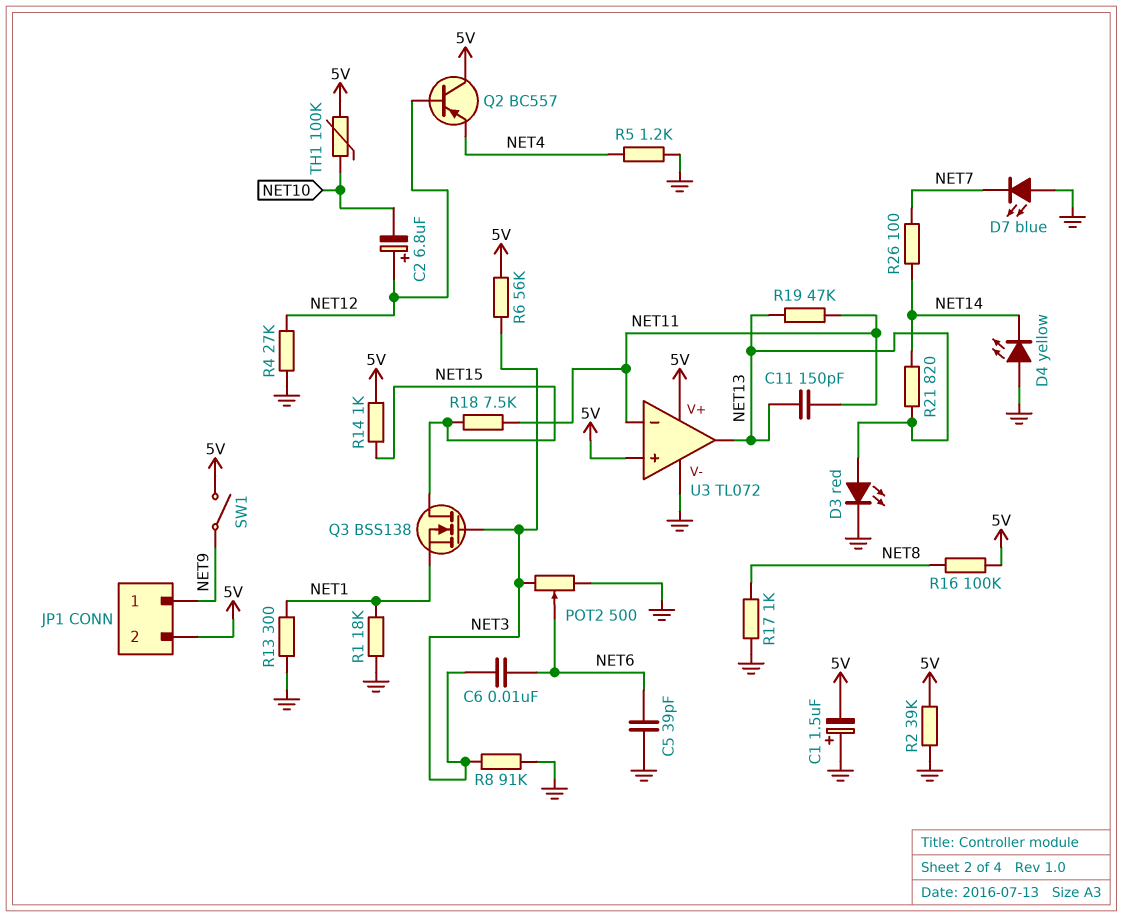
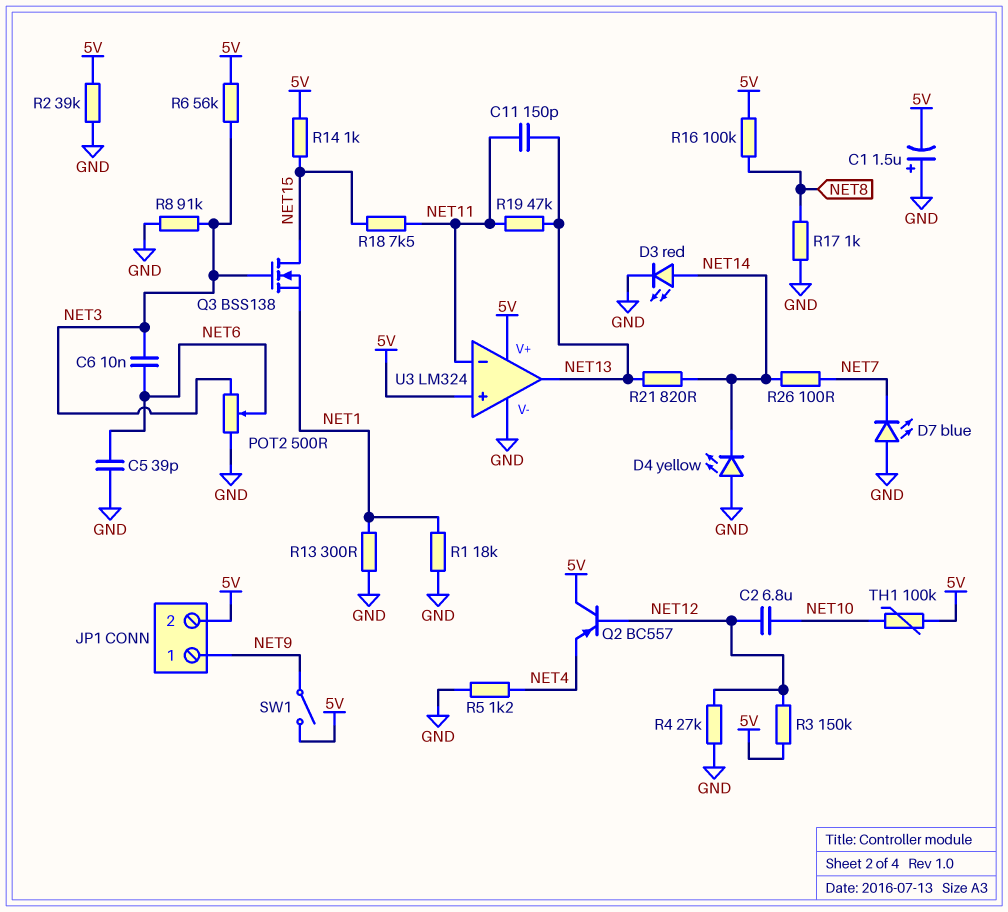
C2: 6.8uF (plus NET12, minus NET10) -> 6.8uF (NET10, NET12)
D3: LED red (A NET13, K GND) -> LED red (A NET14, K GND)
R3: none -> 150k (5V, NET12)
U3: TL072 -> LM324

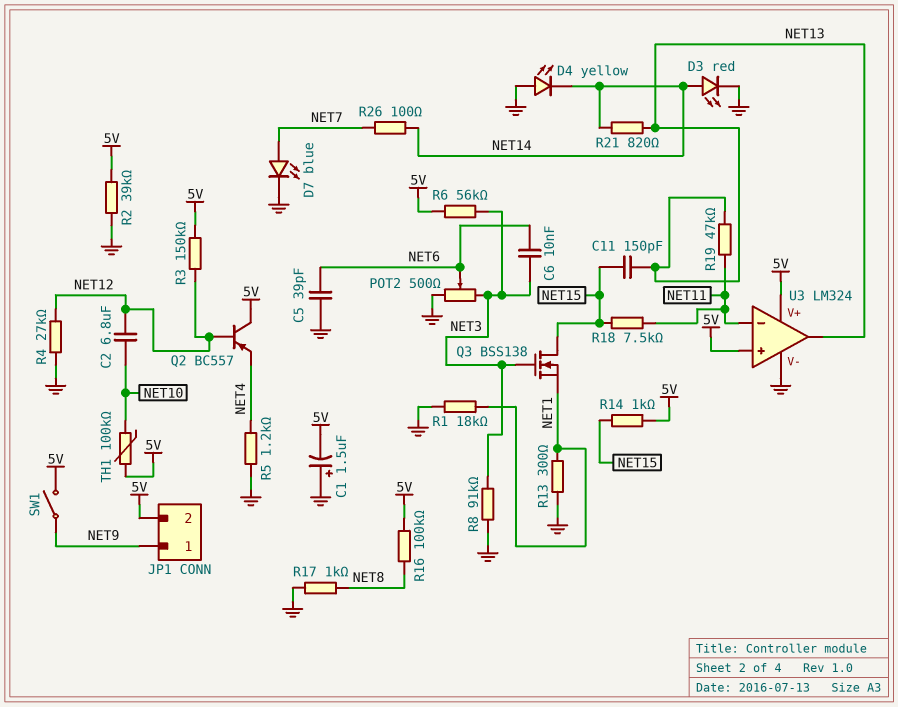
C11: 150pF (NET11, NET13) -> 150pF (NET13, NET15)
D7: LED blue (A GND, K NET7) -> LED blue (A NET7, K GND)

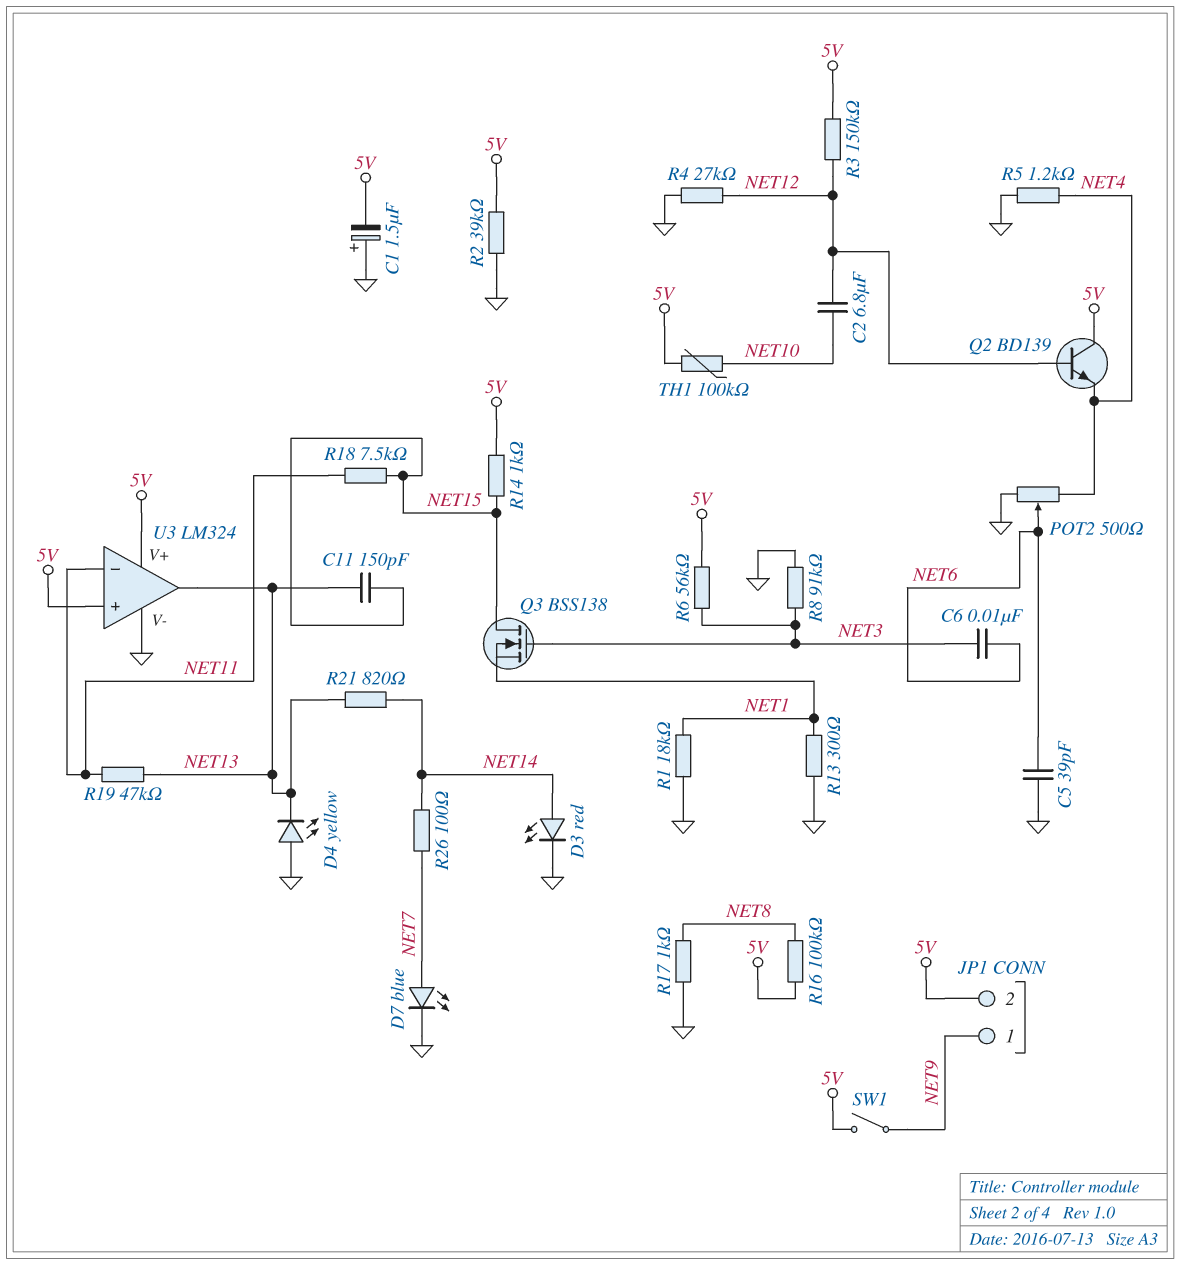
D4: LED yellow (A GND, K NET14) -> LED yellow (A GND, K NET13)
POT2: 500 (GND, NET3, wiper NET6) -> 500 (GND, NET4, wiper NET6)
Q2: PNP BC557 (B NET12, C 5V, E NET4) -> NPN BD139 (B NET12, C 5V, E NET4)

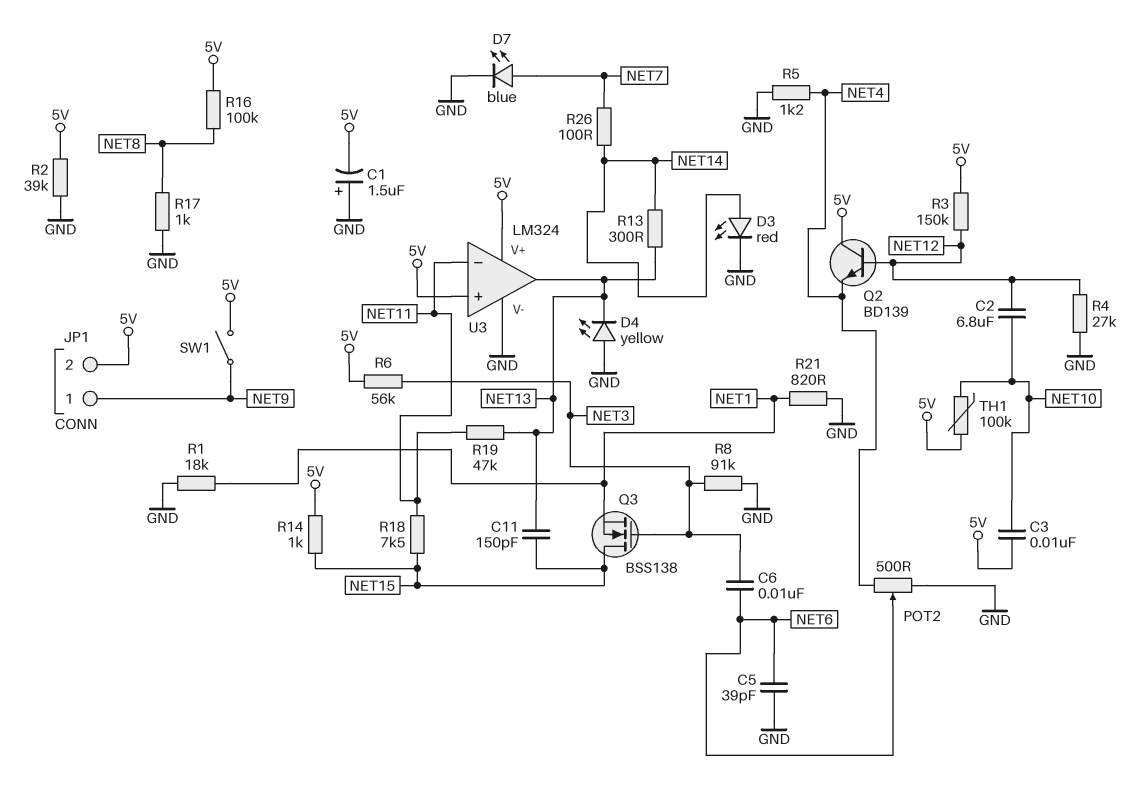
C3: none -> 10nF (5V, NET10)
R13: 300 (GND, NET1) -> 300 (NET13, NET14)
R21: 820 (NET13, NET14) -> 820 (GND, NET1)

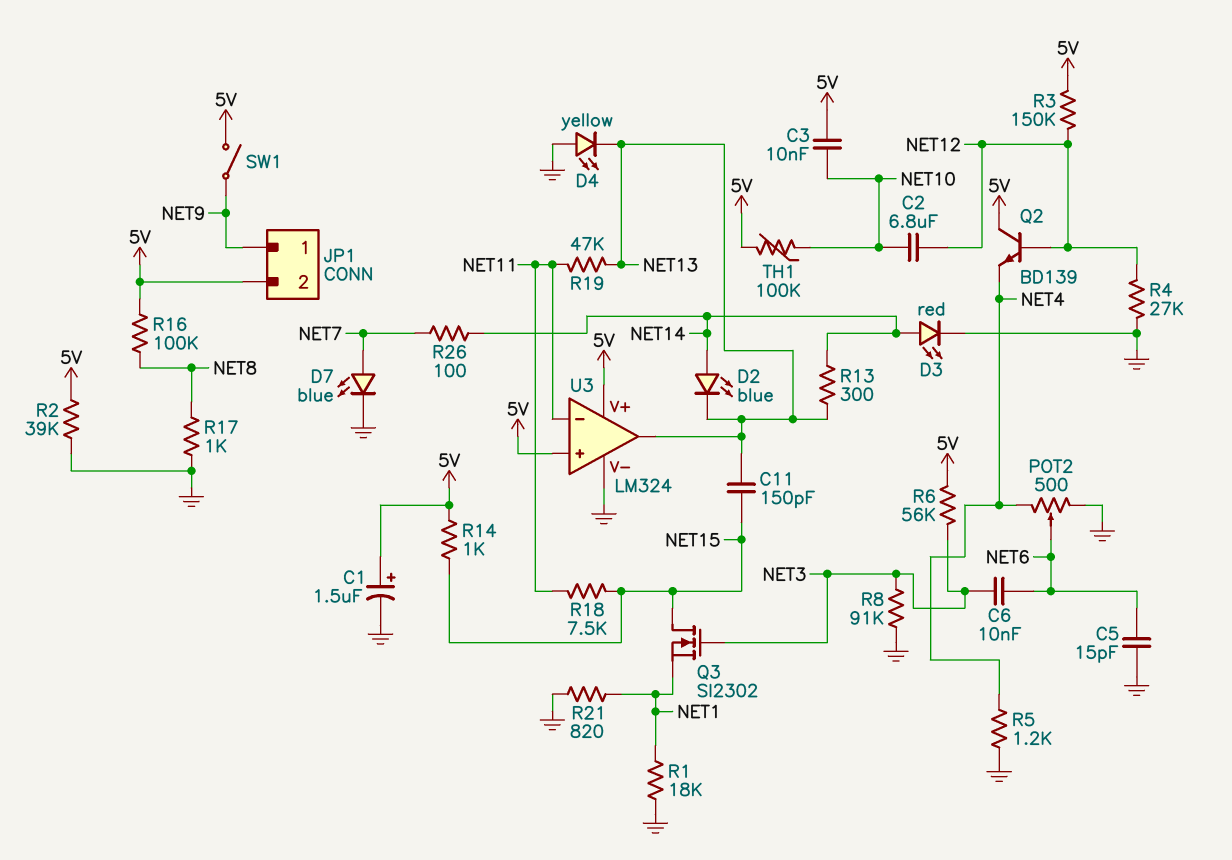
C1: 1.5uF (plus GND, minus 5V) -> 1.5uF (plus 5V, minus GND)
C5: 39pF (GND, NET6) -> 15pF (GND, NET6)
D2: none -> LED blue (A NET14, K NET13)
Q3: NMOS BSS138 (G NET3, D NET15, S NET1) -> NMOS SI2302 (G NET3, D NET15, S NET1)

